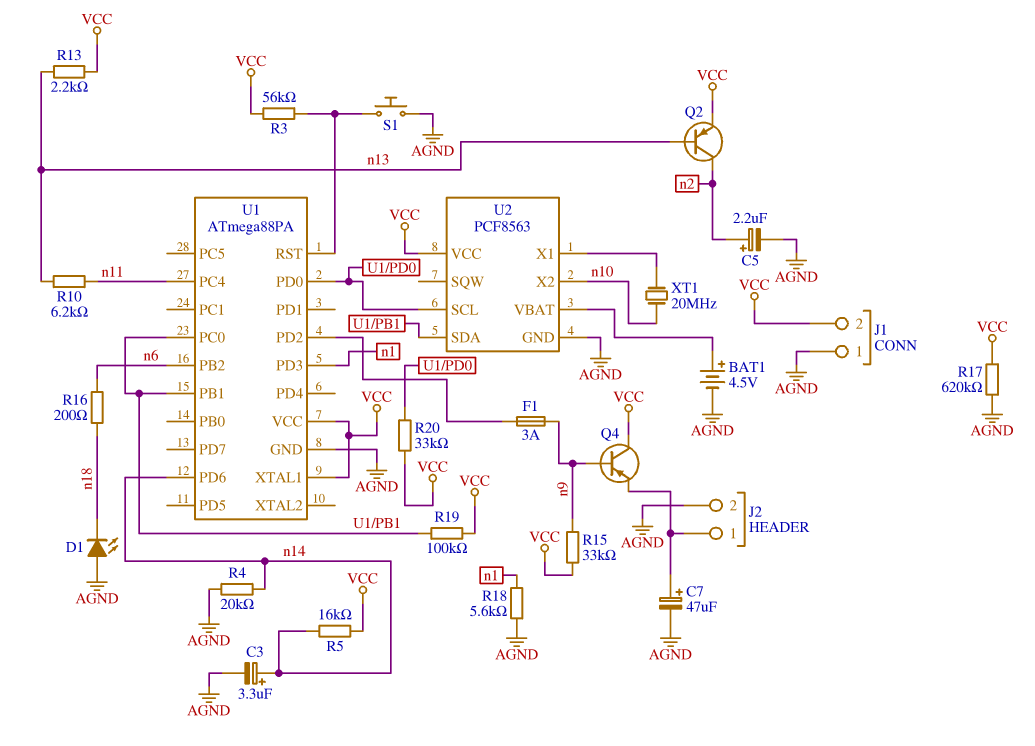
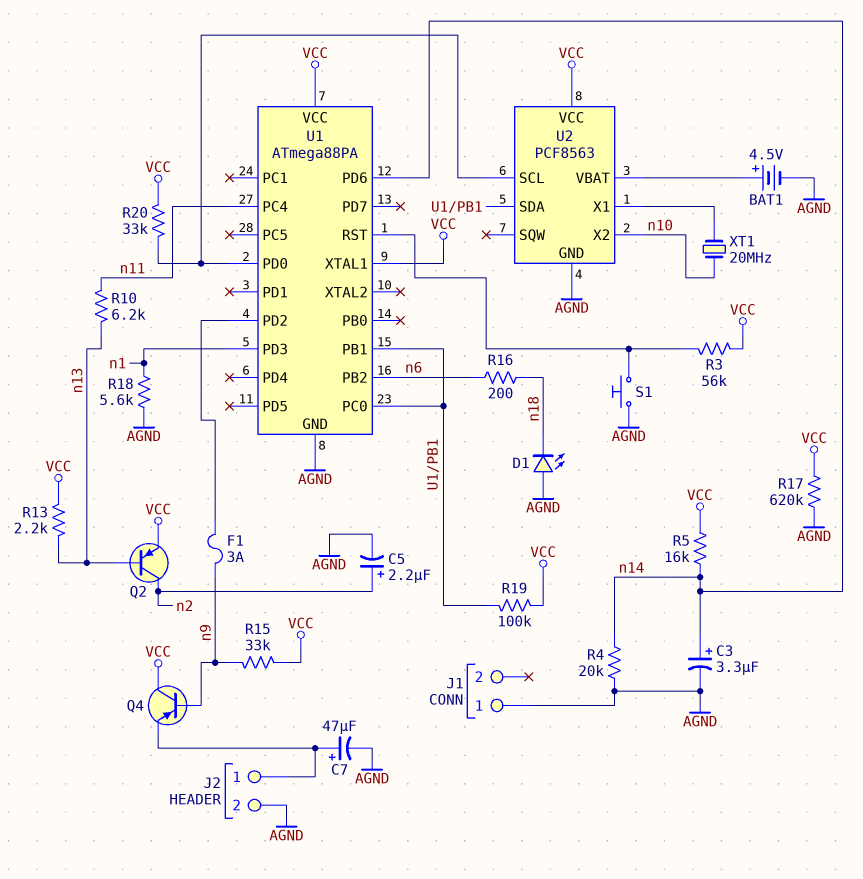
J1 pin 2: VCC -> none

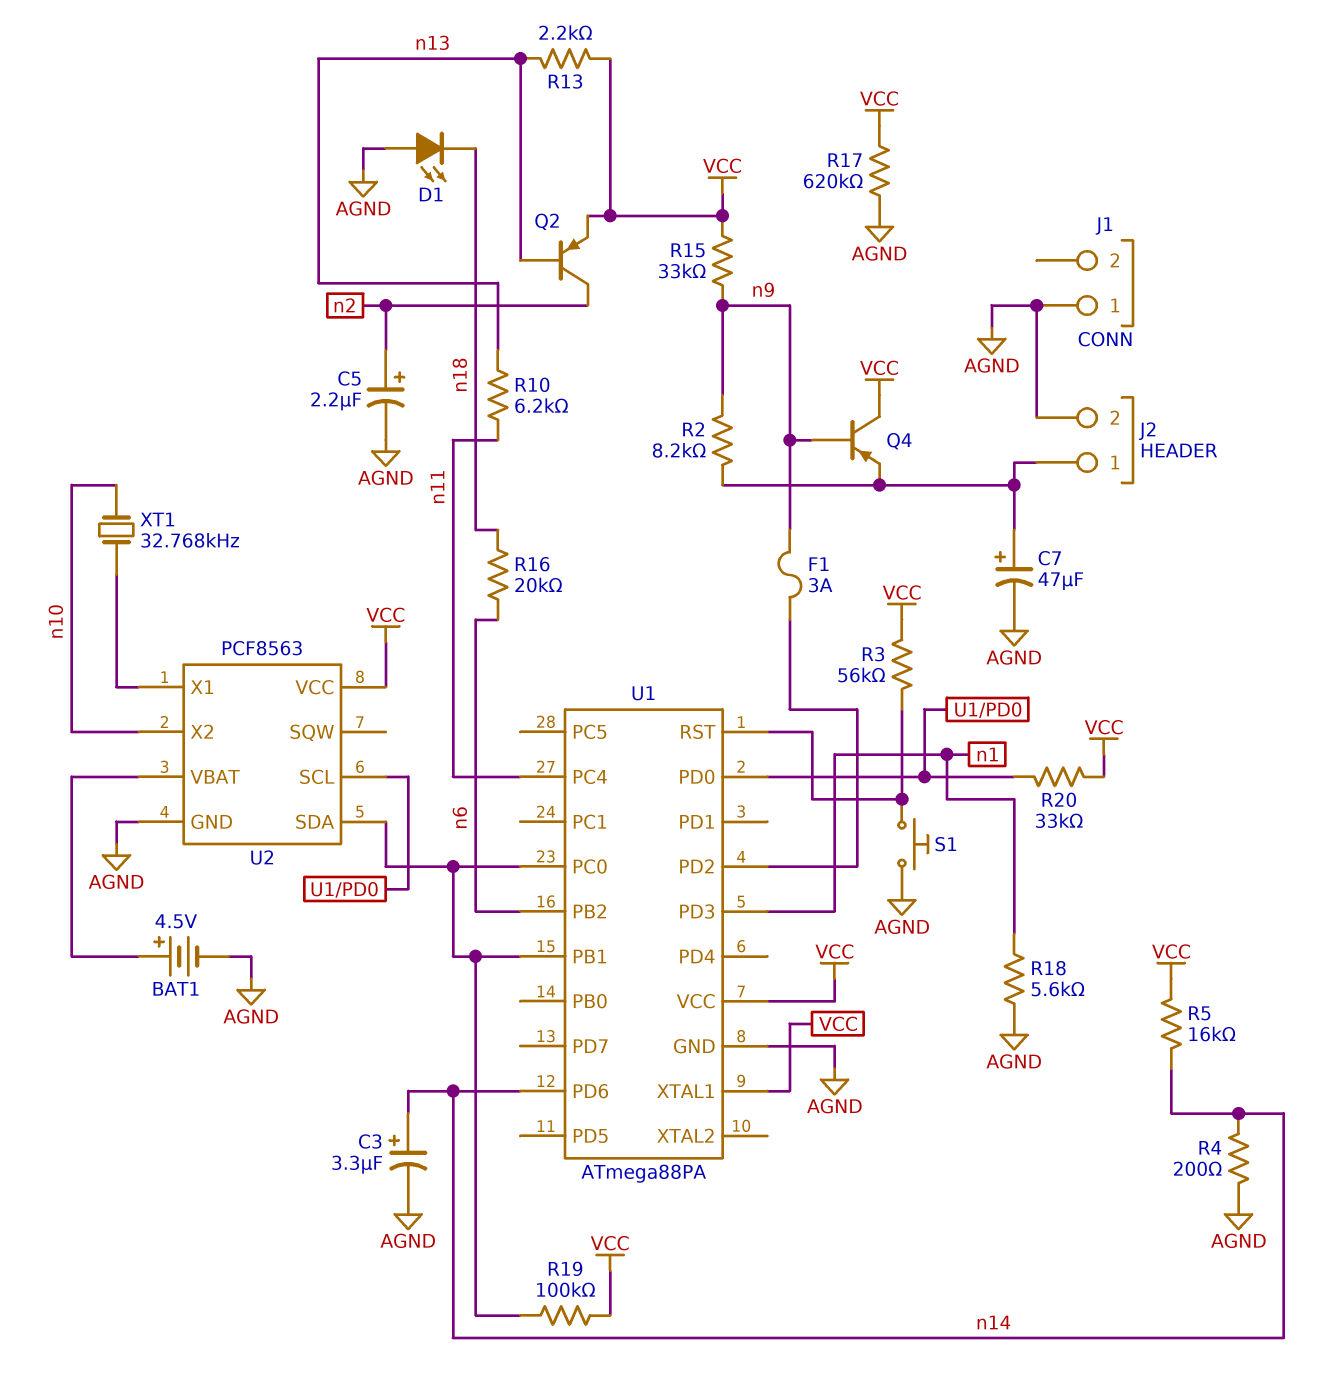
R2: none -> 8.2k (J2/1, n9)
R4: 20k (AGND, n14) -> 200 (AGND, n14)
R16: 200 (n6, n18) -> 20k (n6, n18)
XT1: 20MHz (U2/X1, n10) -> 32.768kHz (U2/X1, n10)

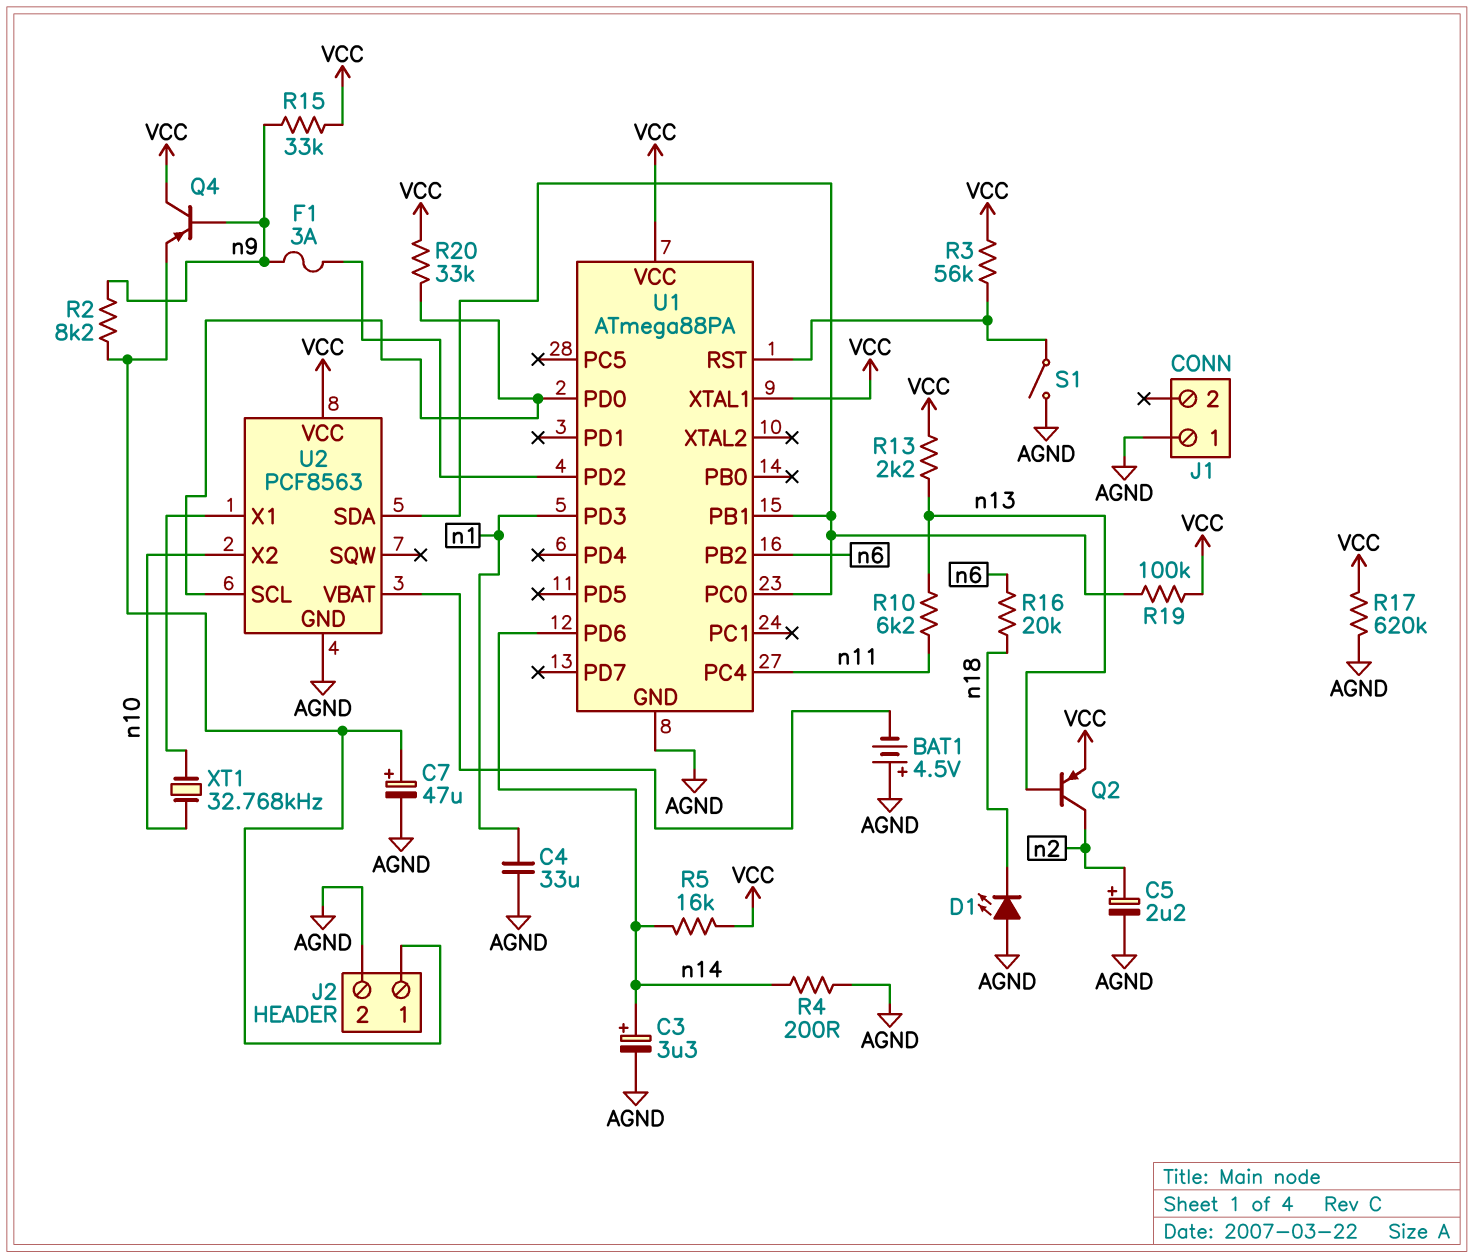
BAT1: 4.5V (plus U2/VBAT, minus AGND) -> 4.5V (plus AGND, minus U2/VBAT)
C4: none -> 33uF (AGND, n1)
R18: 5.6k (AGND, n1) -> none
S1: button (AGND, U1/RST) -> switch (AGND, U1/RST)

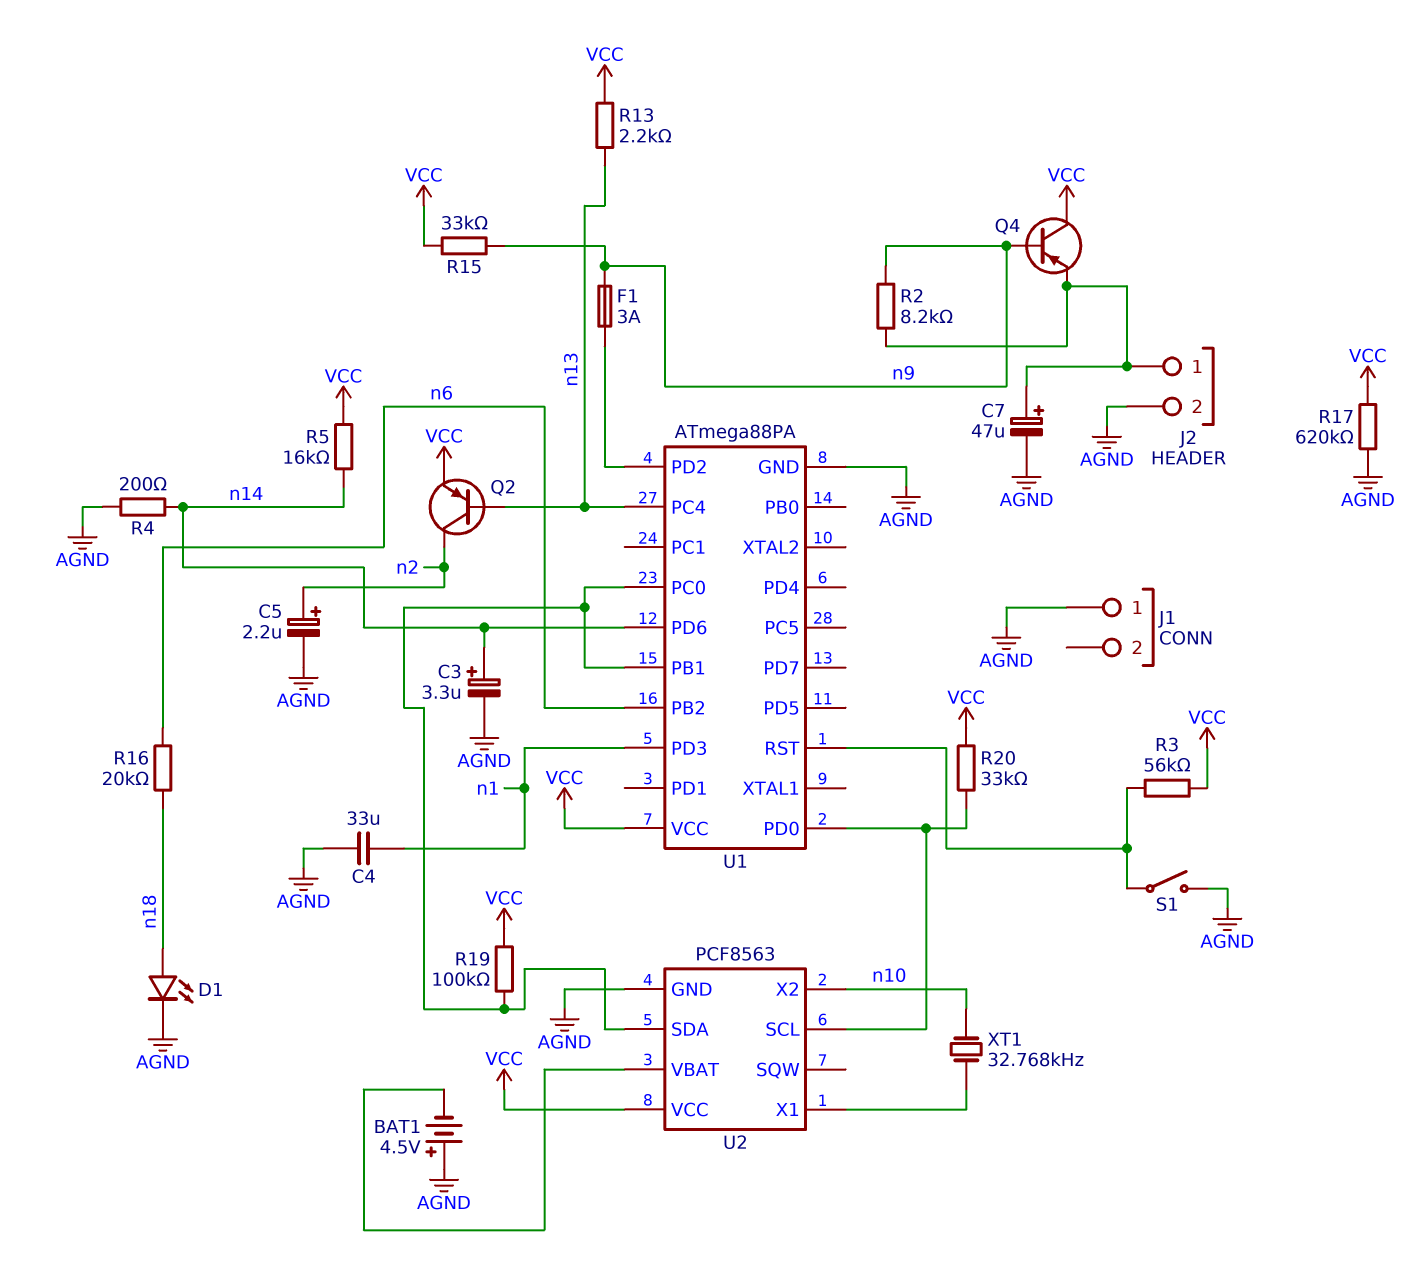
D1: LED (A AGND, K n18) -> LED (A n18, K AGND)
R10: 6.2k (n11, n13) -> none
U1 pin PC4: n11 -> n13
U1 pin XTAL1: VCC -> none

